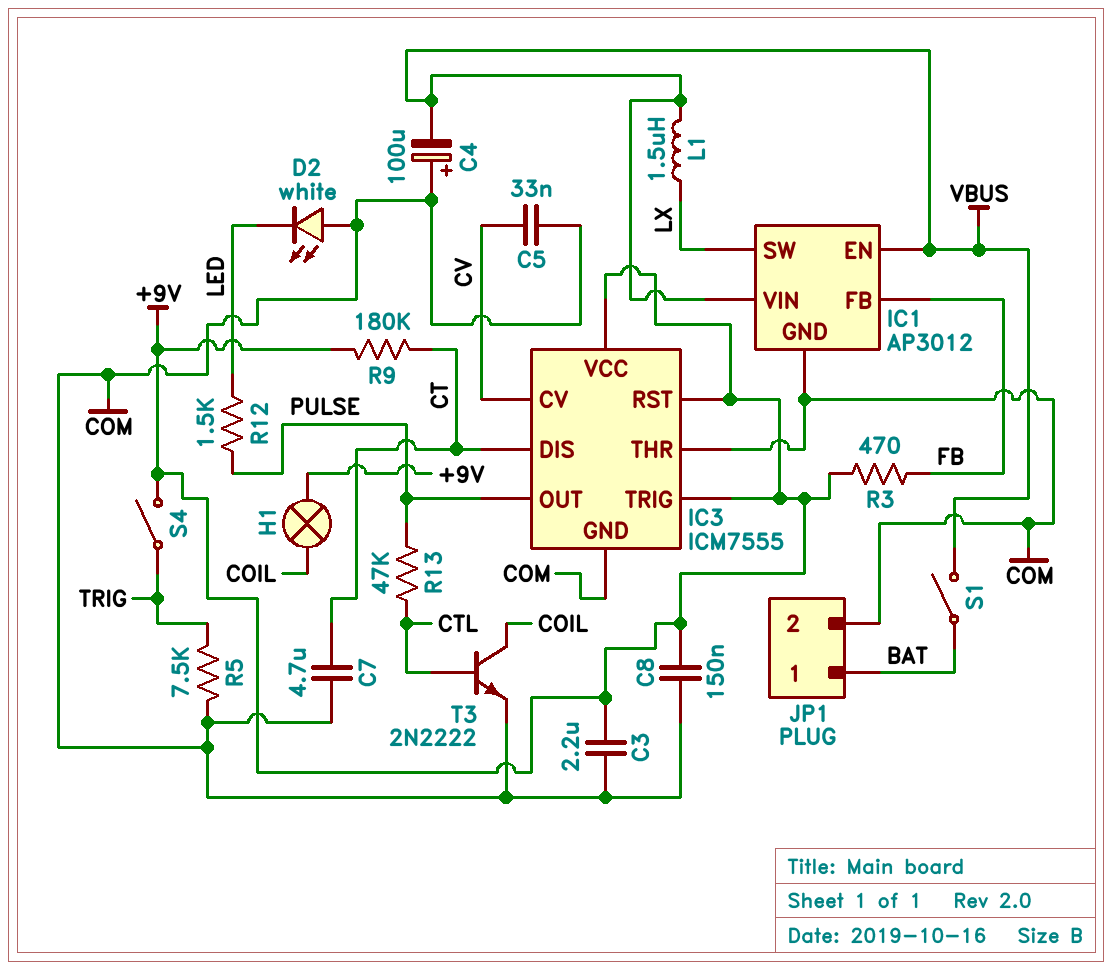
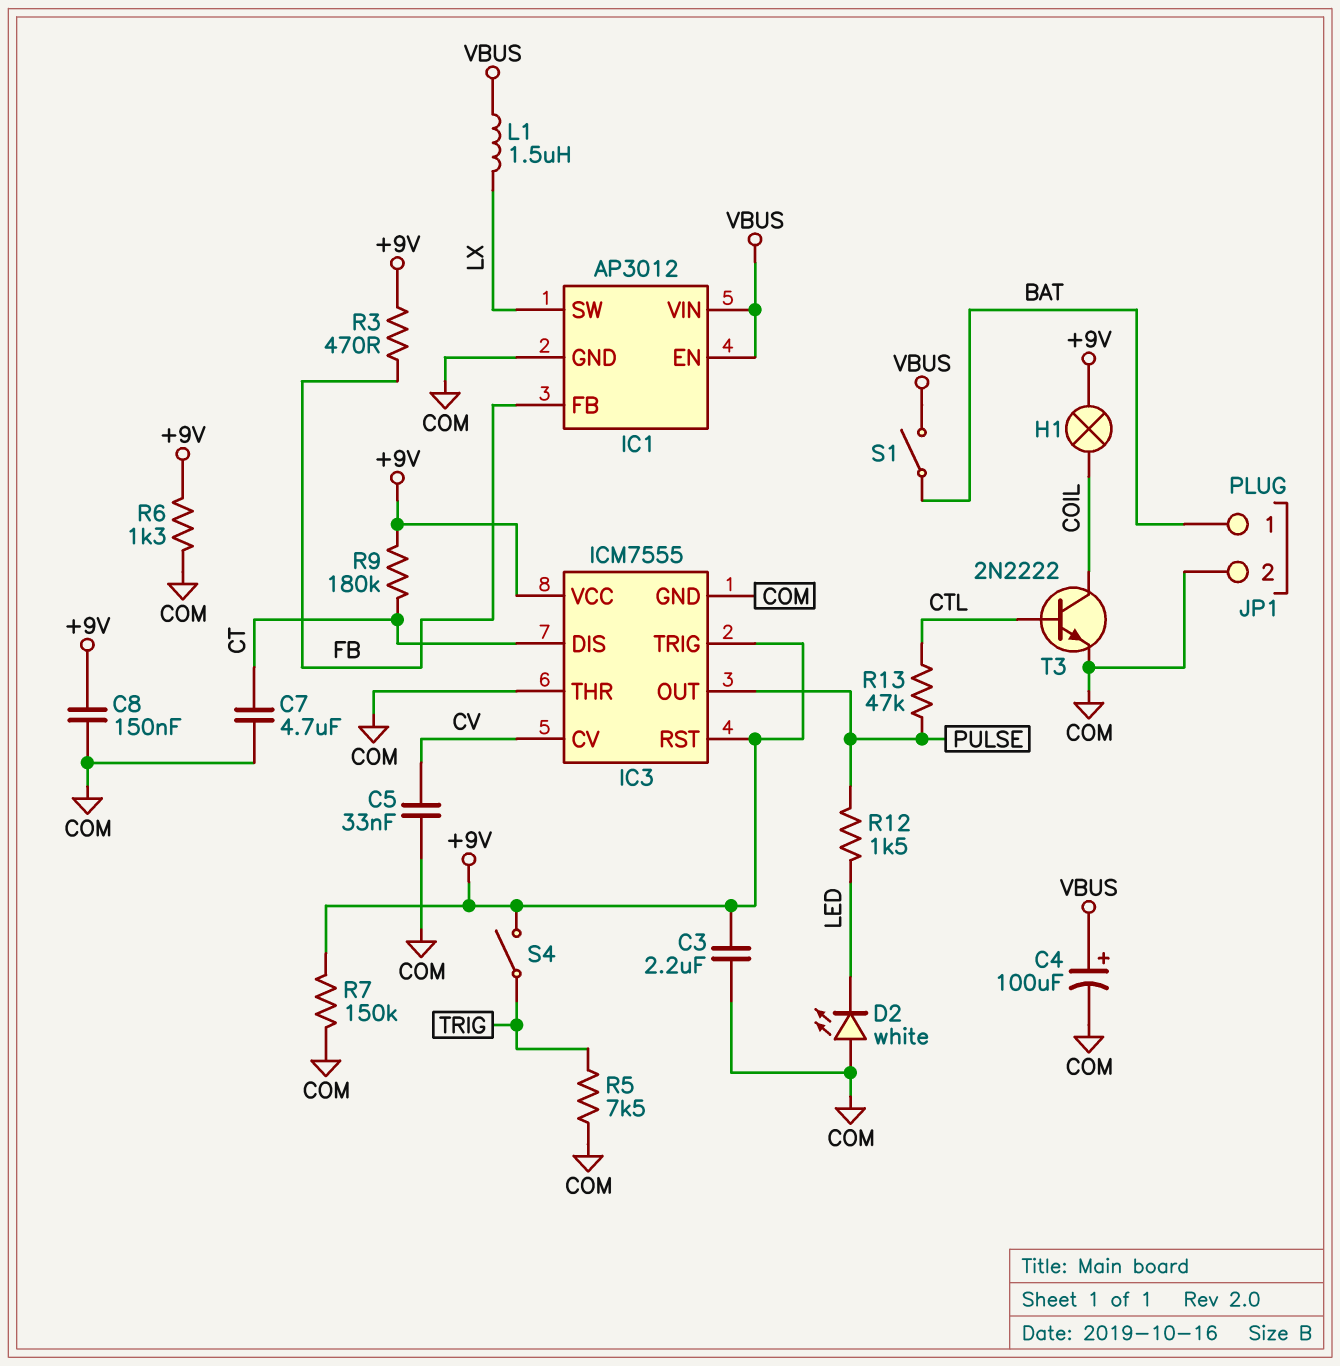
C4: 100uF (plus COM, minus VBUS) -> 100uF (plus VBUS, minus COM)
R6: none -> 1.3k (+9V, COM)
R7: none -> 150k (+9V, COM)

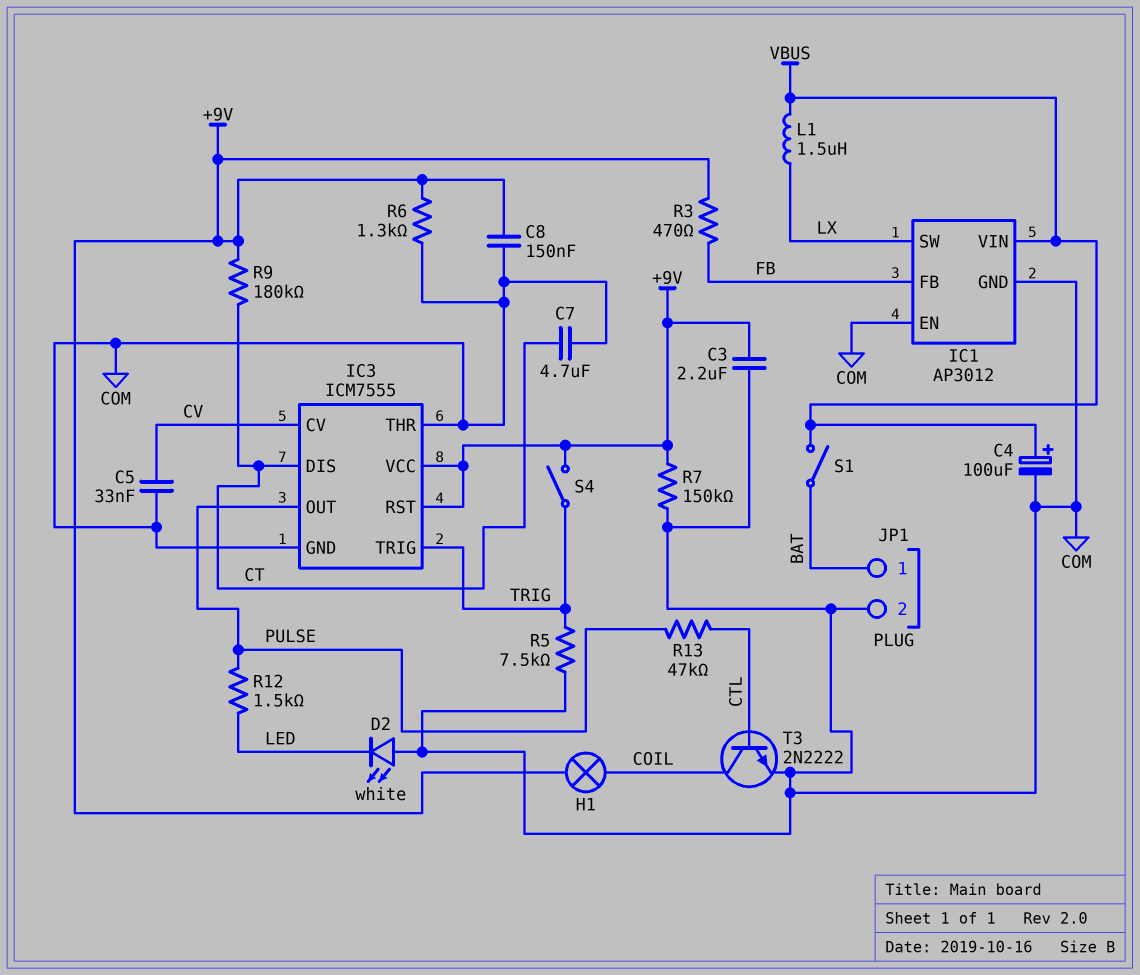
IC1 pin EN: VBUS -> COM
IC3 pin TRIG: +9V -> TRIG

